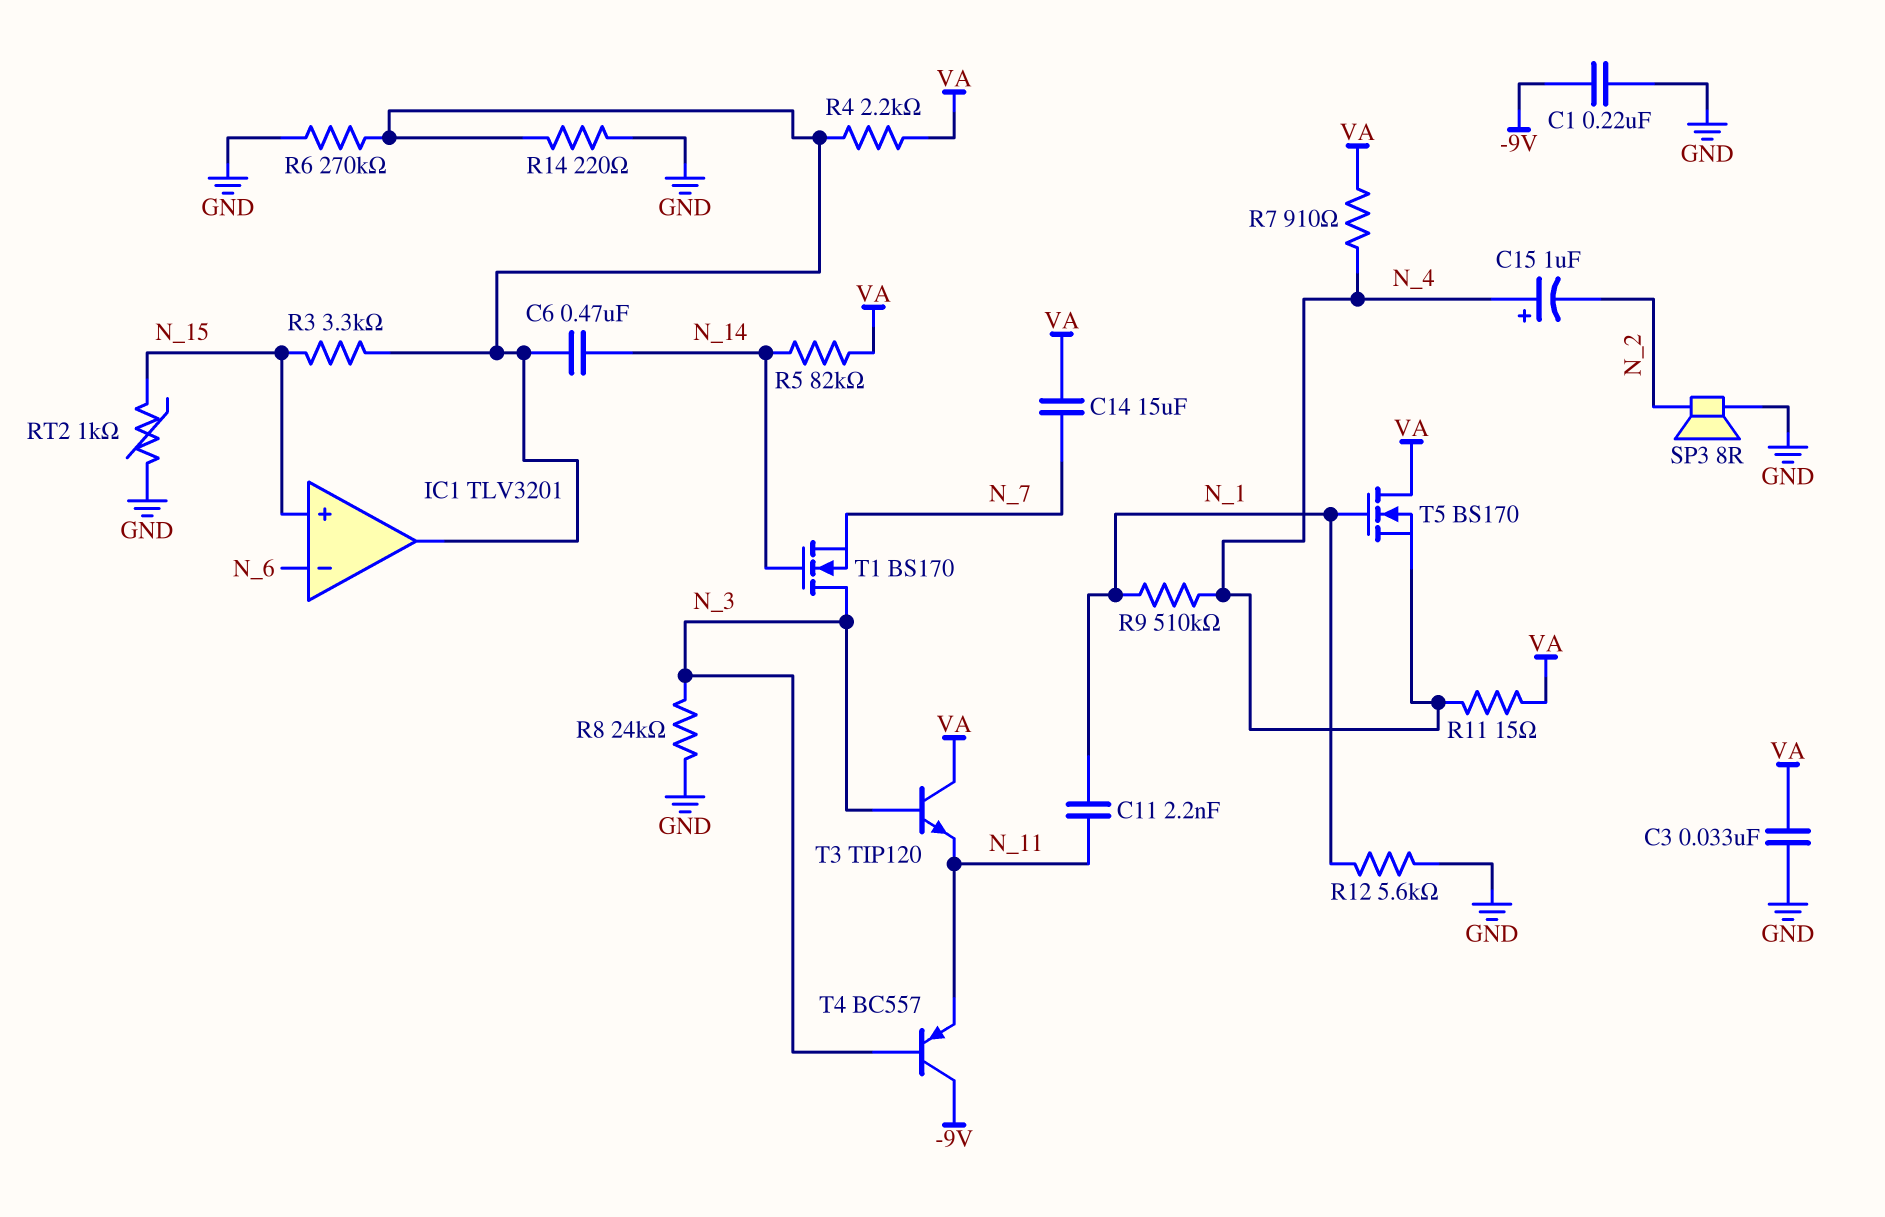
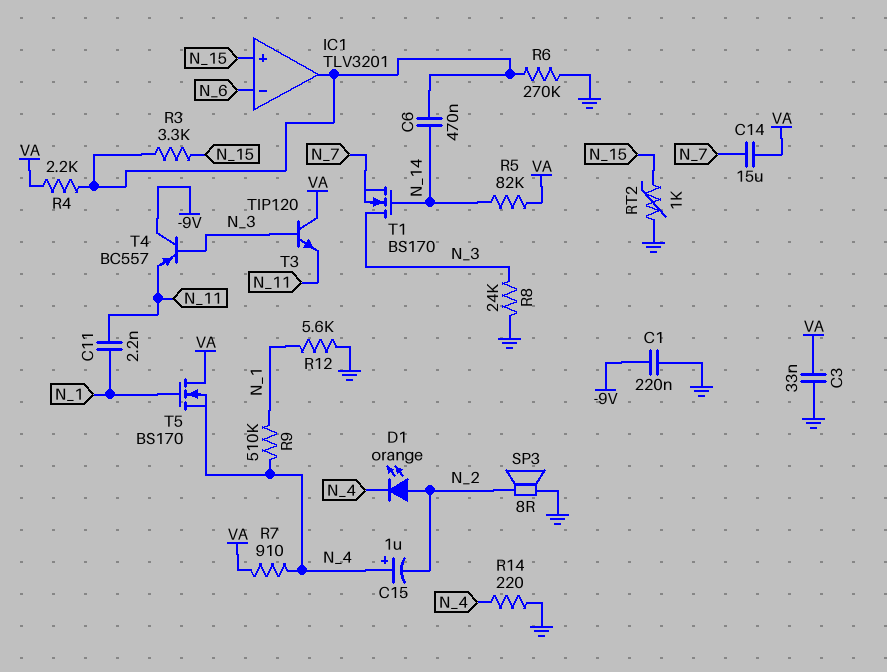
D1: none -> LED orange (A N_2, K N_4)
R11: 15 (N_4, VA) -> none
R14: 220 (GND, IC1/out) -> 220 (GND, N_4)

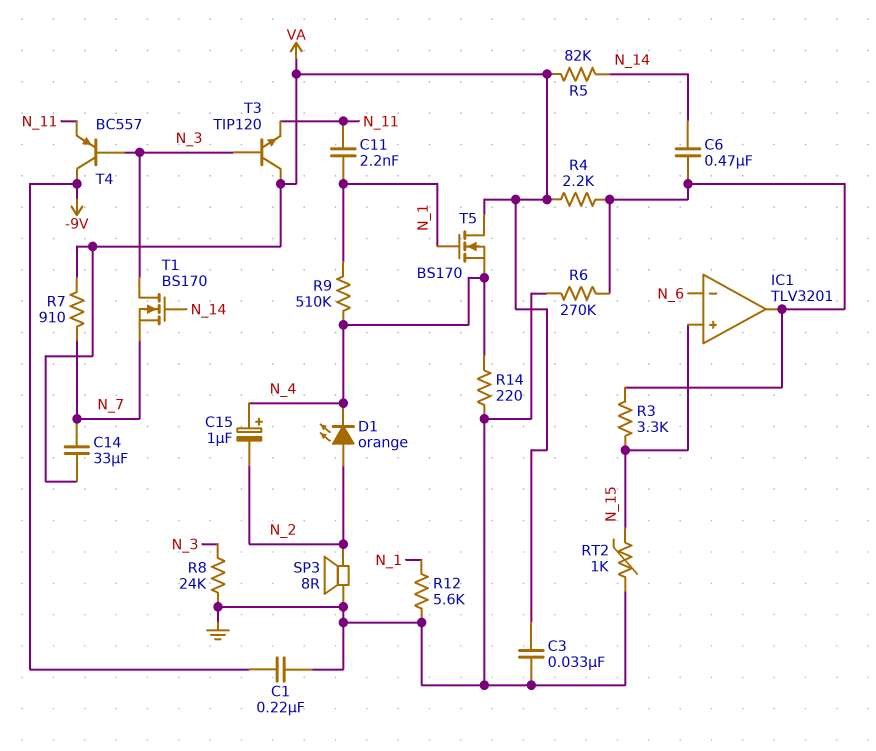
C14: 15uF (N_7, VA) -> 33uF (N_7, VA)
R7: 910 (N_4, VA) -> 910 (N_7, VA)

